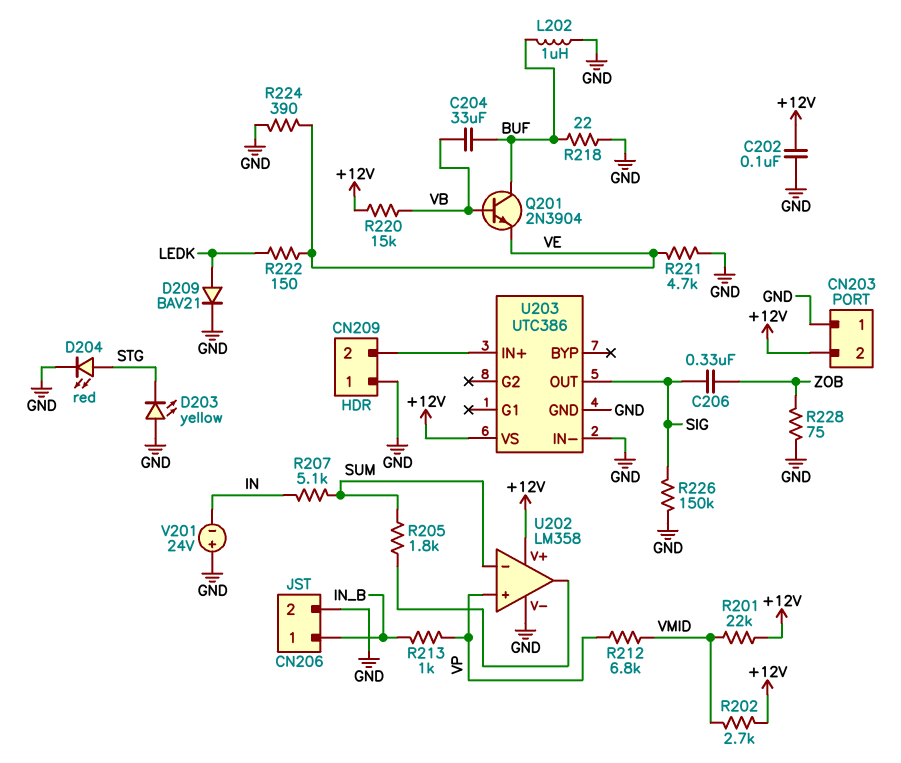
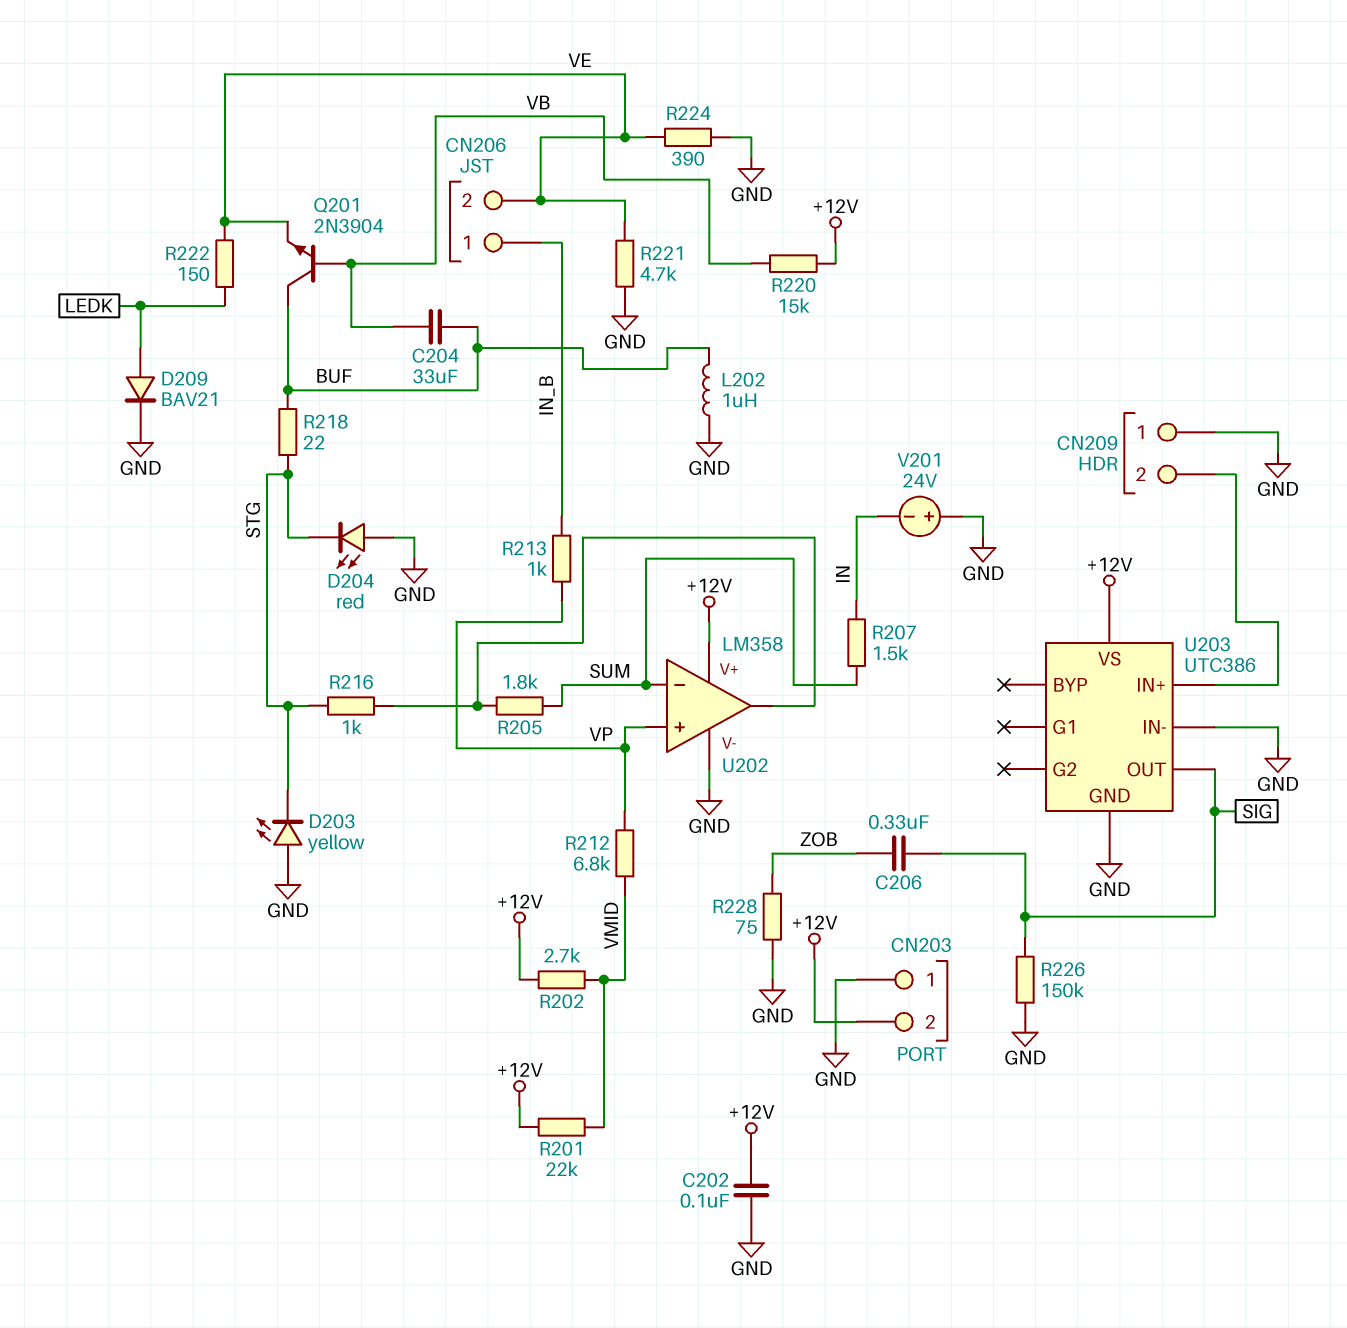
CN206 pin 2: GND -> VE
D204: LED red (A STG, K GND) -> LED red (A GND, K STG)
R207: 5.1k (IN, SUM) -> 1.5k (IN, SUM)
R216: none -> 1k (STG, U202/out)
R218: 22 (BUF, GND) -> 22 (BUF, STG)

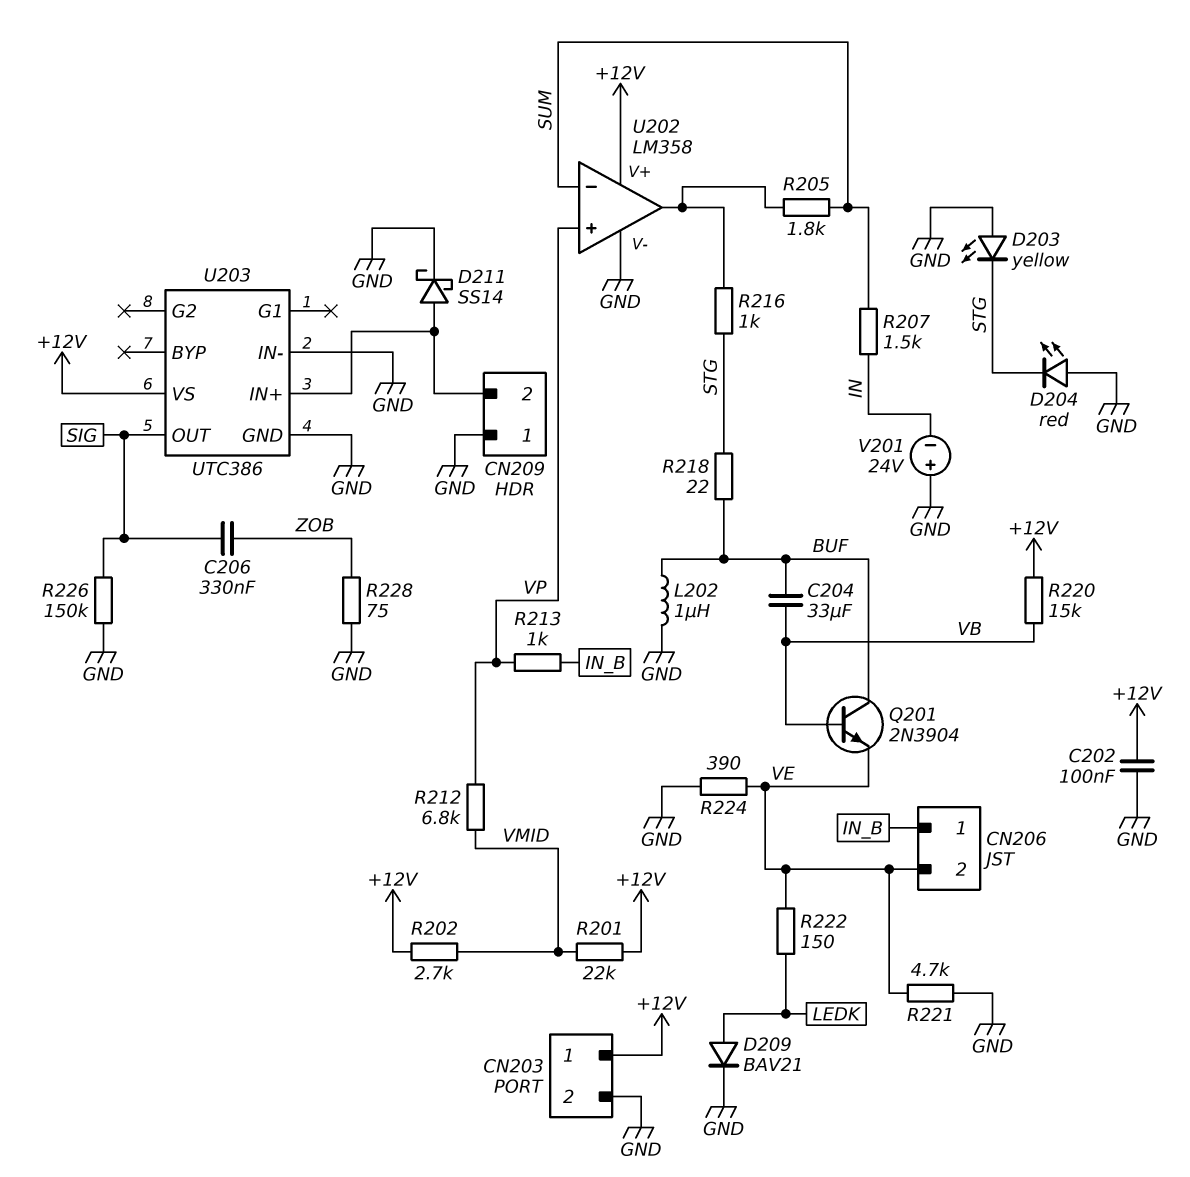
CN203 pin 1: GND -> +12V
CN203 pin 2: +12V -> GND
D211: none -> schottky SS14 (A CN209/2, K GND)

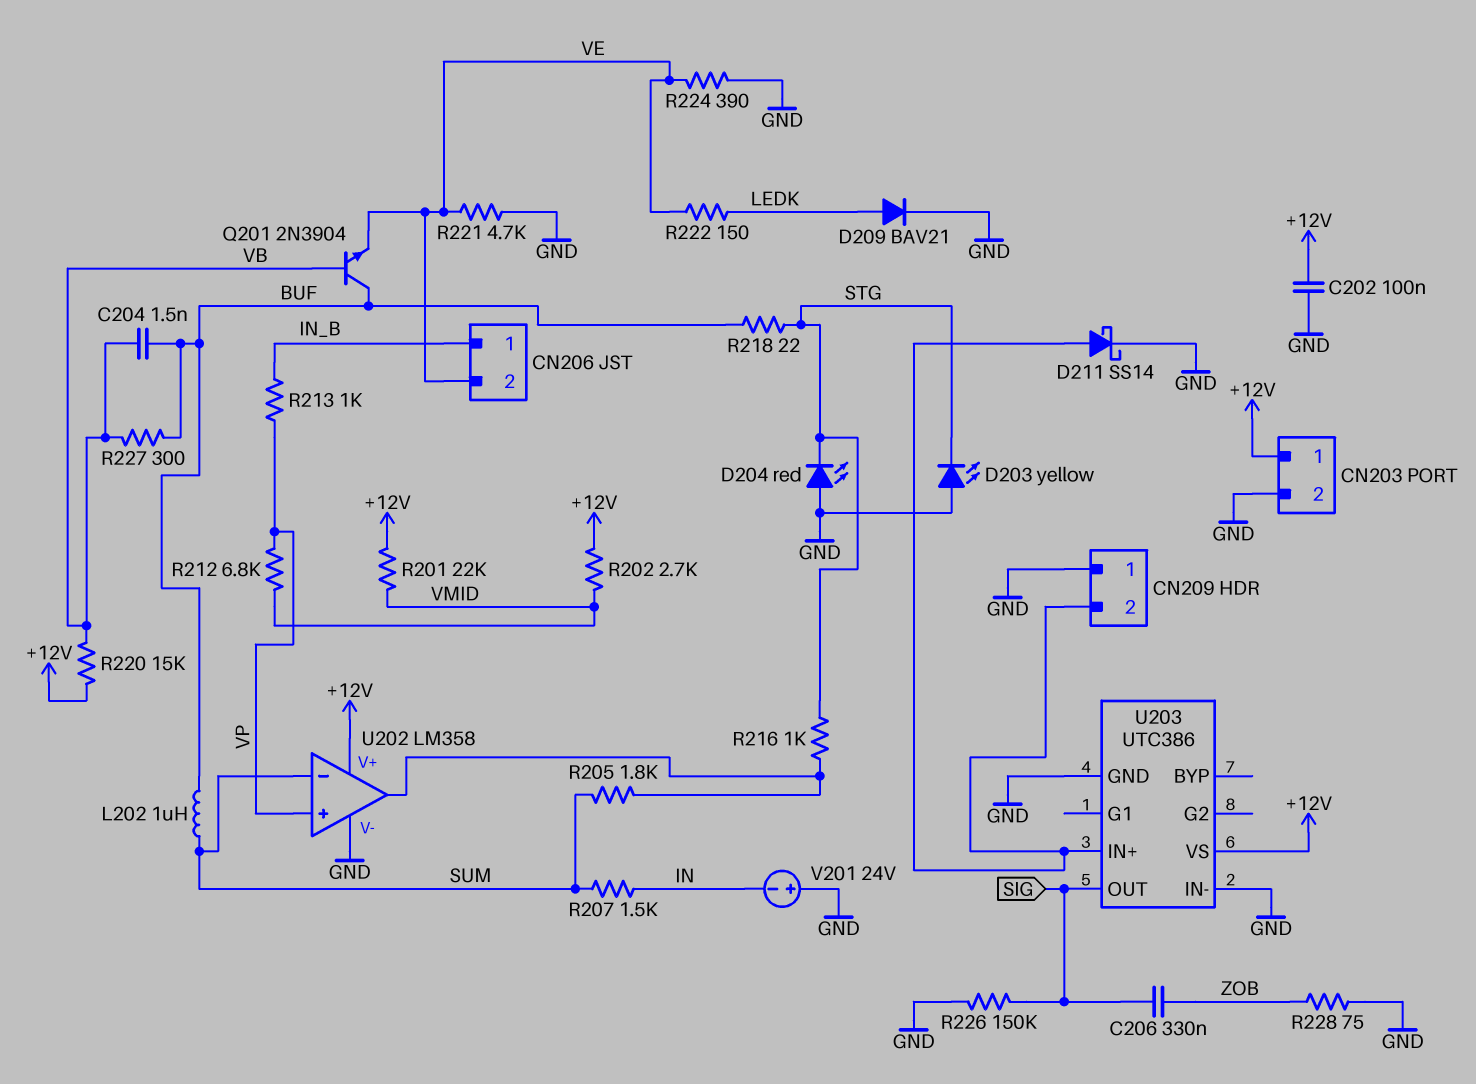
C204: 33uF (BUF, VB) -> 1.5nF (BUF, VB)
L202: 1uH (BUF, GND) -> 1uH (BUF, SUM)
R227: none -> 300 (BUF, VB)

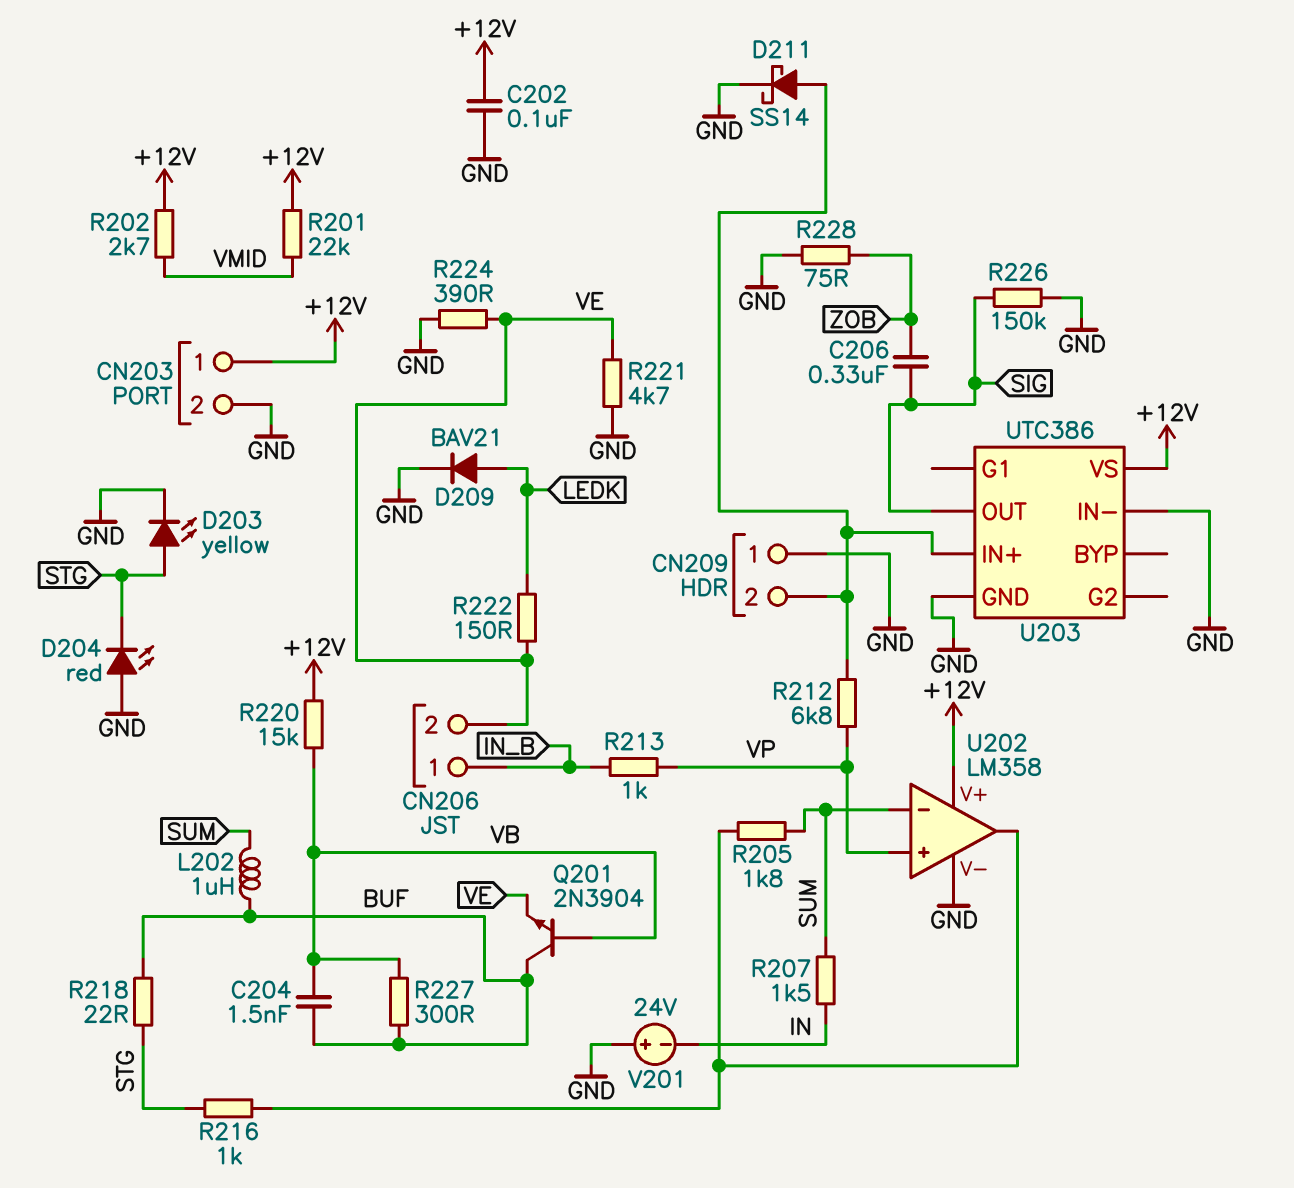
D203: LED yellow (A GND, K STG) -> LED yellow (A STG, K GND)
R212: 6.8k (VMID, VP) -> 6.8k (CN209/2, VP)

